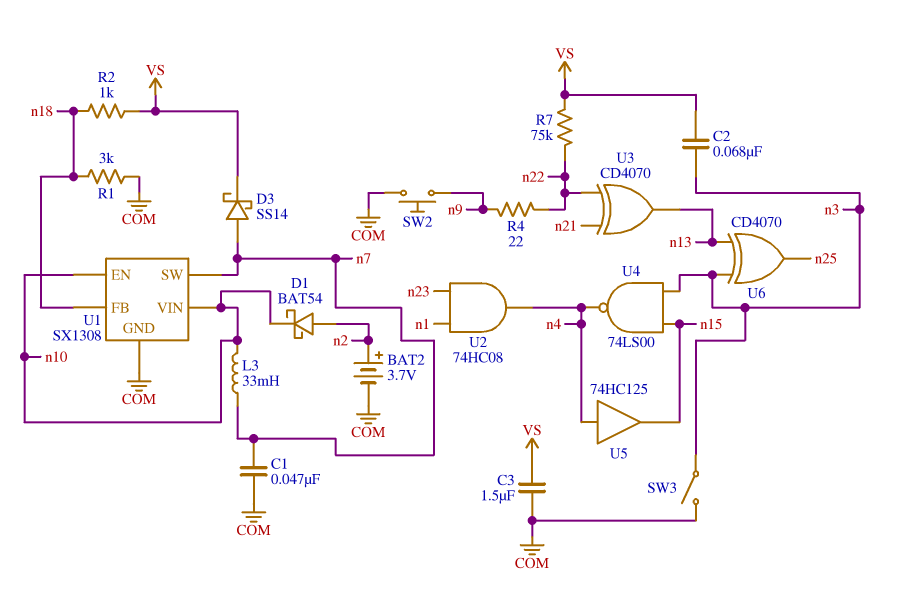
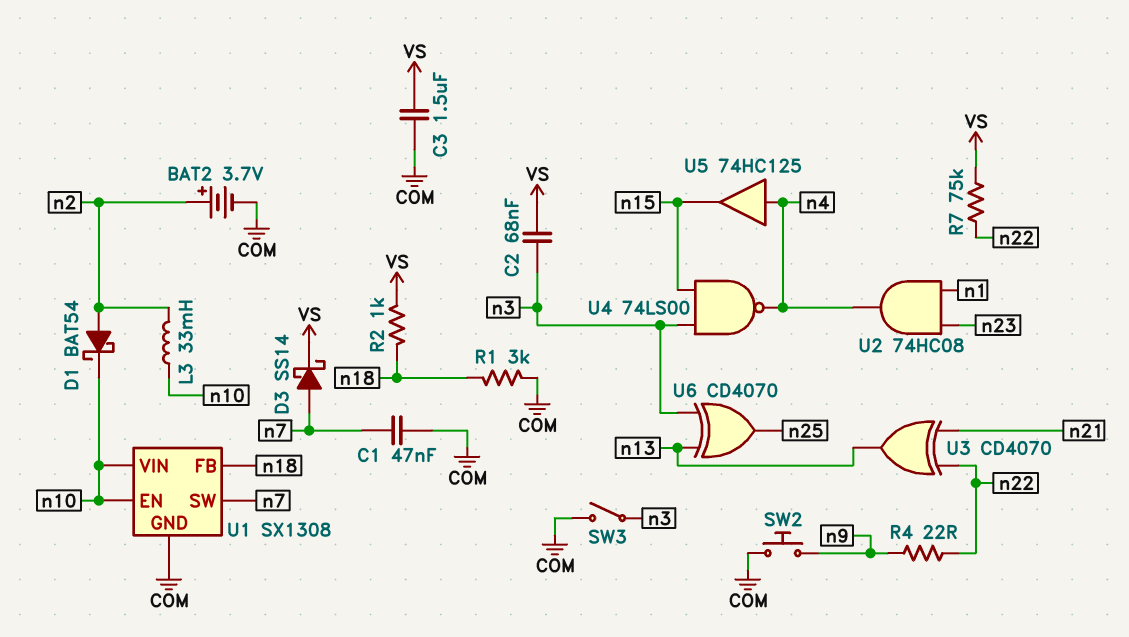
L3: 33mH (n7, n10) -> 33mH (n2, n10)

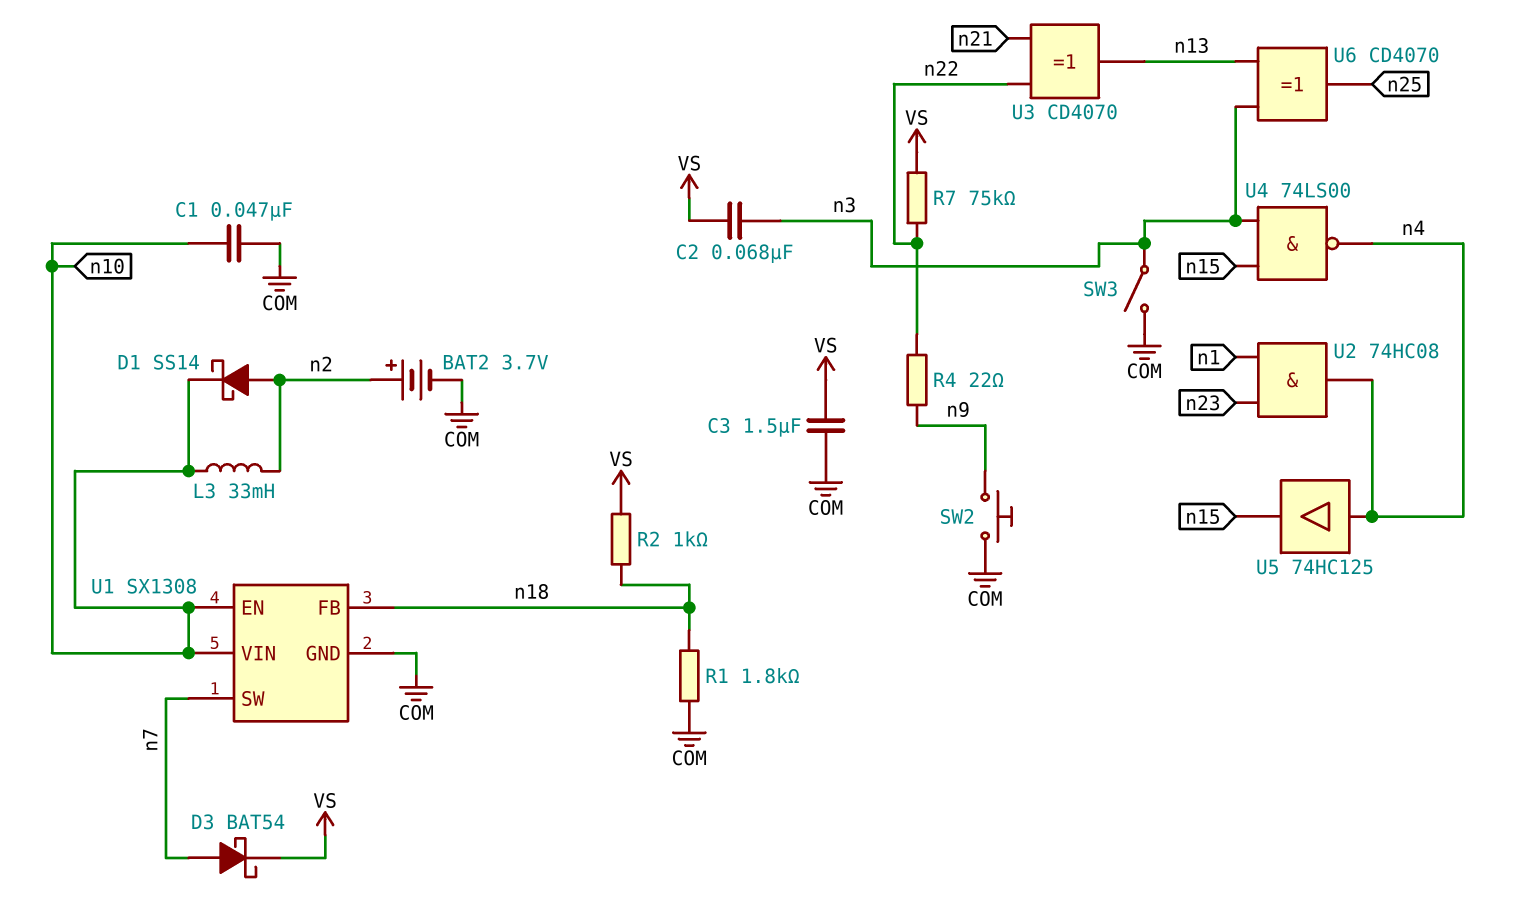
C1: 47nF (COM, n7) -> 47nF (COM, n10)
D1: schottky BAT54 (A n2, K n10) -> schottky SS14 (A n2, K n10)
D3: schottky SS14 (A n7, K VS) -> schottky BAT54 (A n7, K VS)
R1: 3k (COM, n18) -> 1.8k (COM, n18)

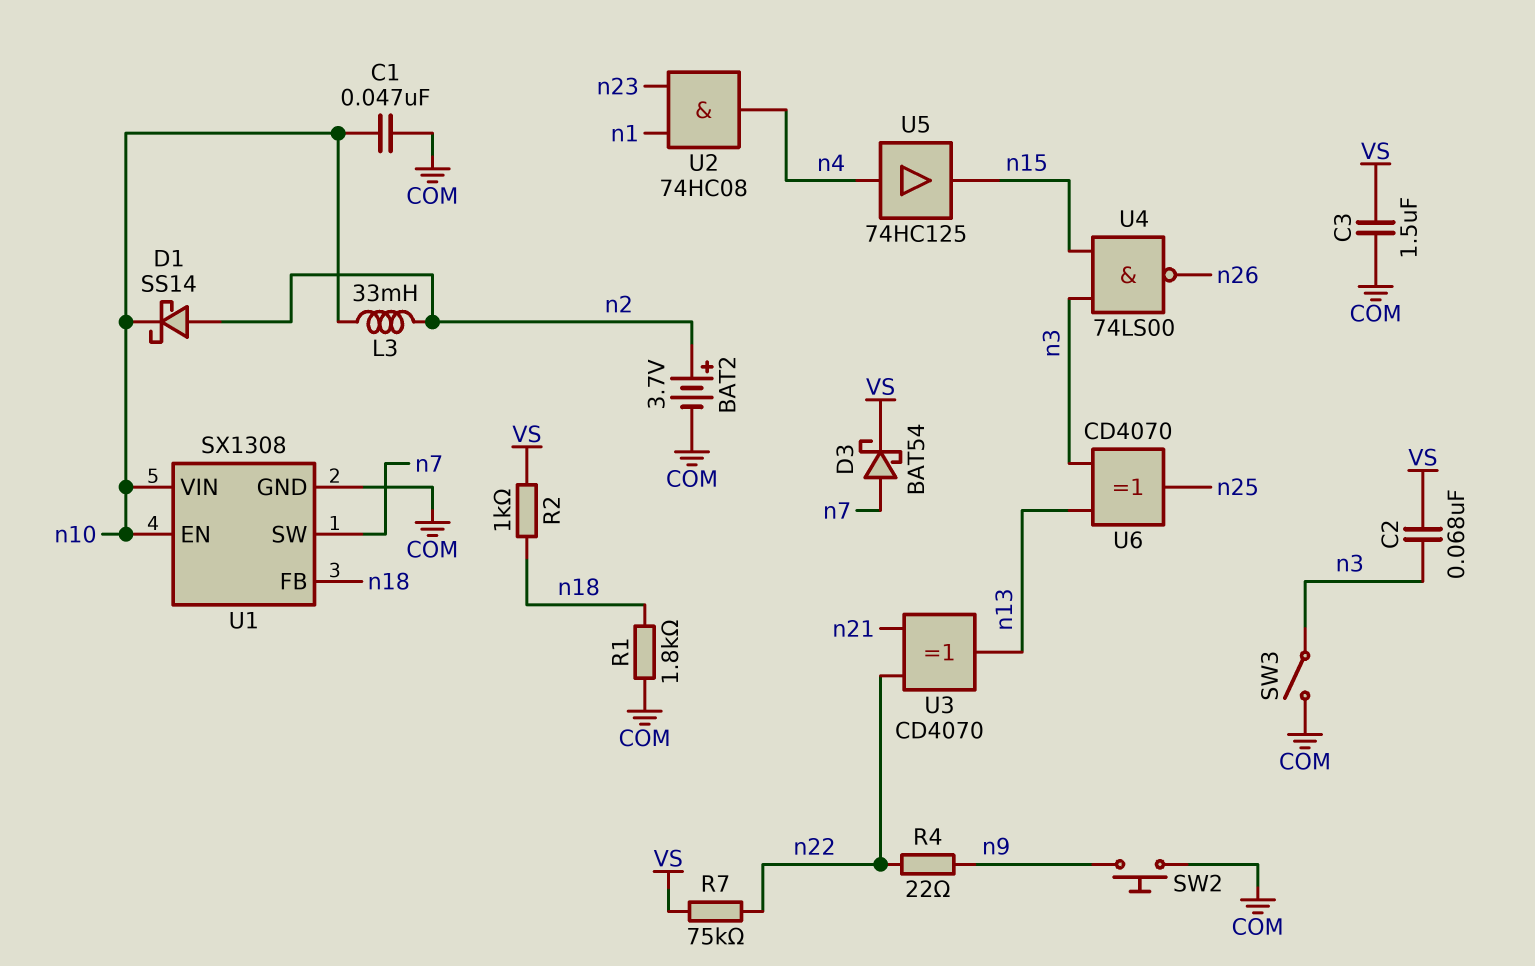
U4: NAND 74LS00 (in n3, in n15, out n4) -> NAND 74LS00 (in n3, in n15, out n26)

